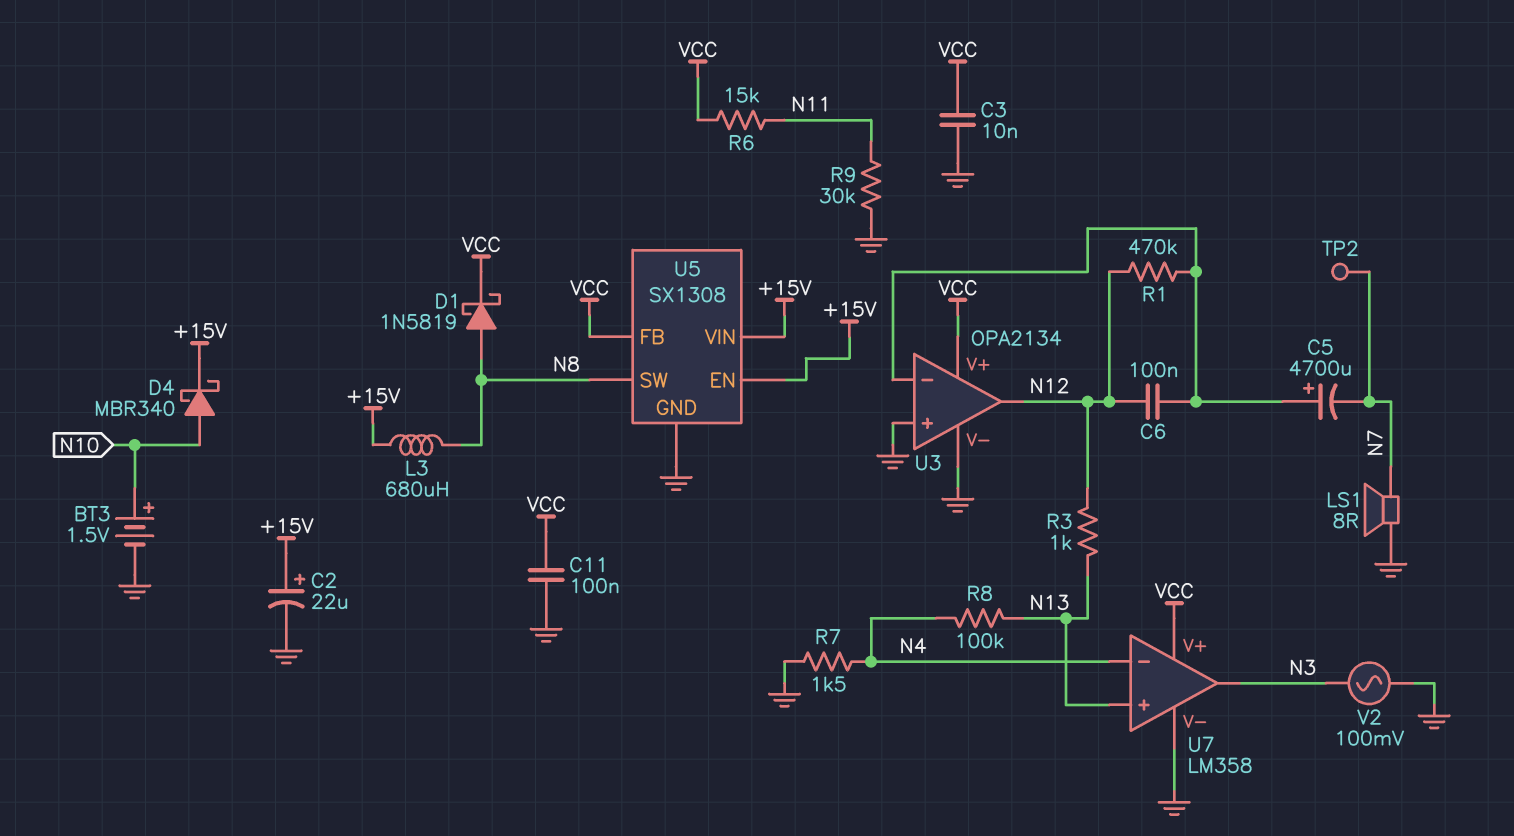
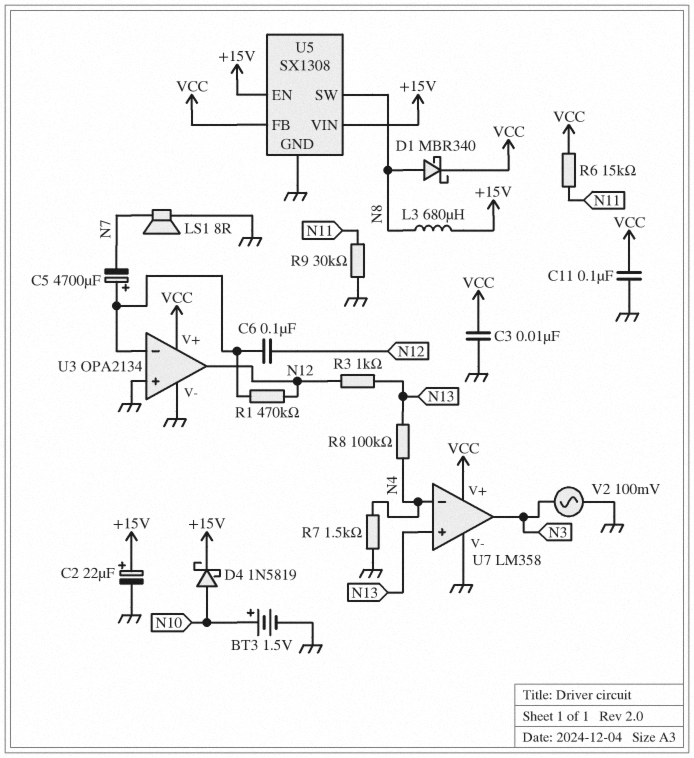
D1: schottky 1N5819 (A N8, K VCC) -> schottky MBR340 (A N8, K VCC)
D4: schottky MBR340 (A N10, K +15V) -> schottky 1N5819 (A N10, K +15V)
TP2: test point (N7) -> none

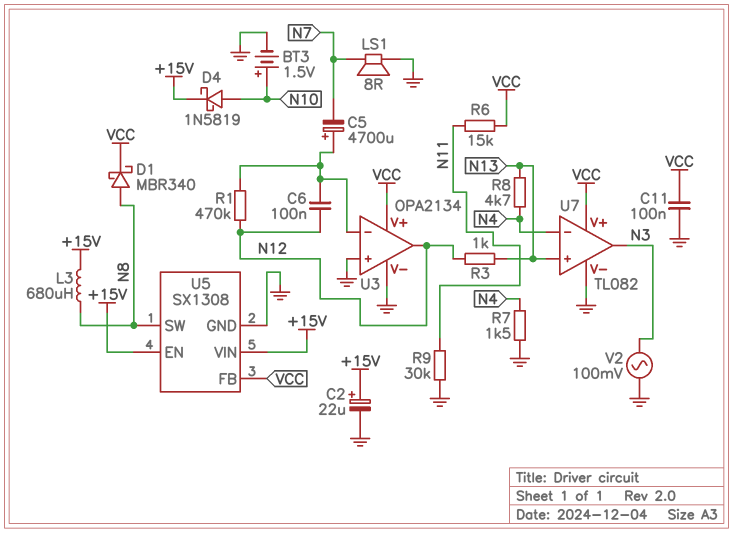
C3: 10nF (GND, VCC) -> none
R8: 100k (N4, N13) -> 4.7k (N4, N13)
U7: LM358 -> TL082

